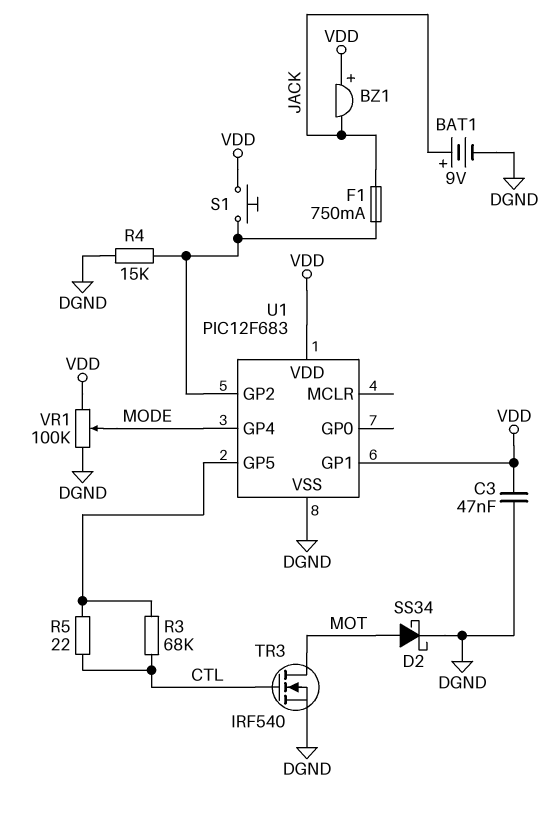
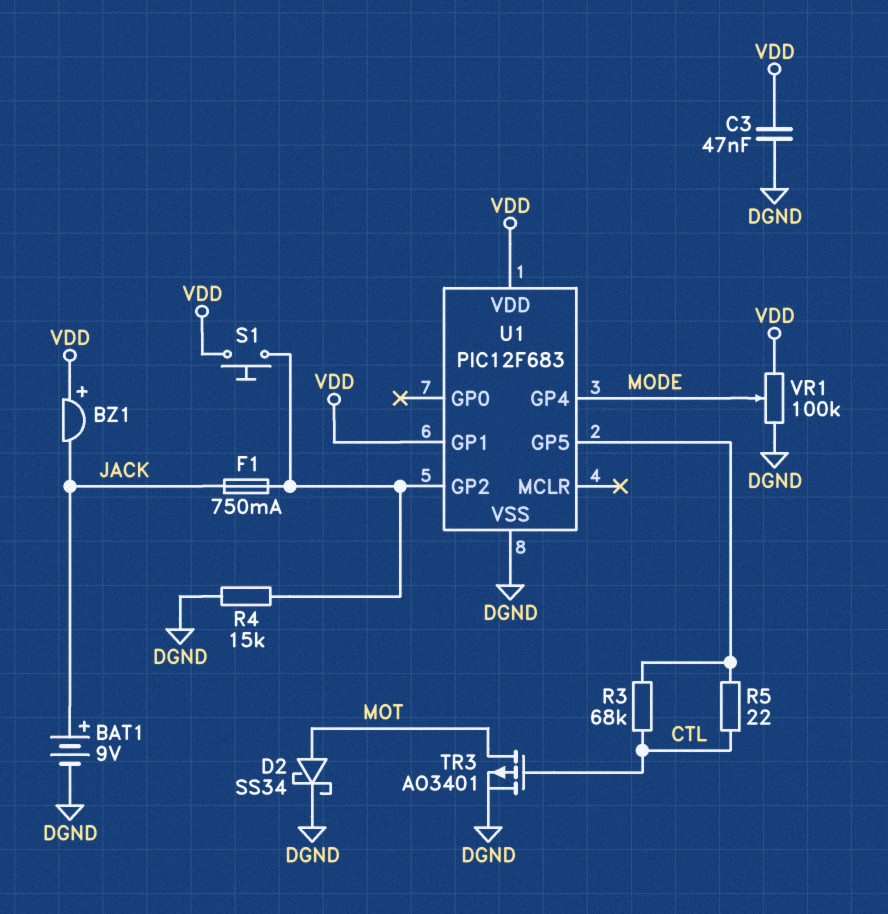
TR3: NMOS IRF540 (G CTL, D MOT, S DGND) -> PMOS AO3401 (G CTL, D MOT, S DGND)

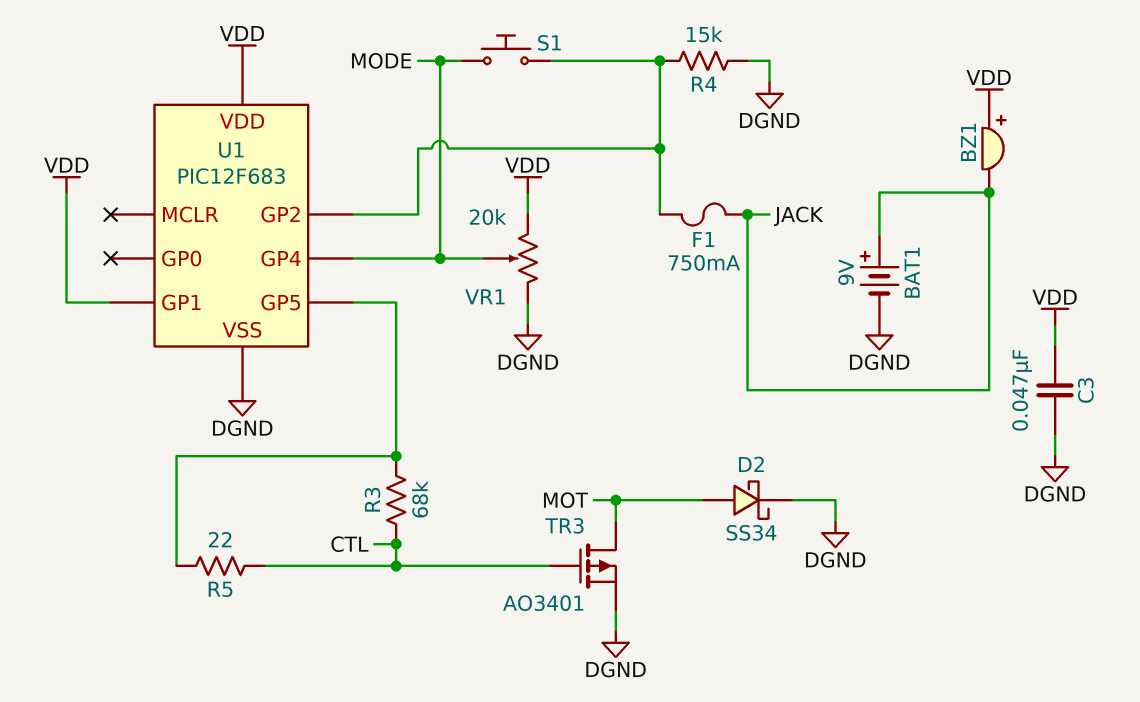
S1: button (U1/GP2, VDD) -> button (MODE, U1/GP2)
VR1: 100k (DGND, VDD, wiper MODE) -> 20k (DGND, VDD, wiper MODE)

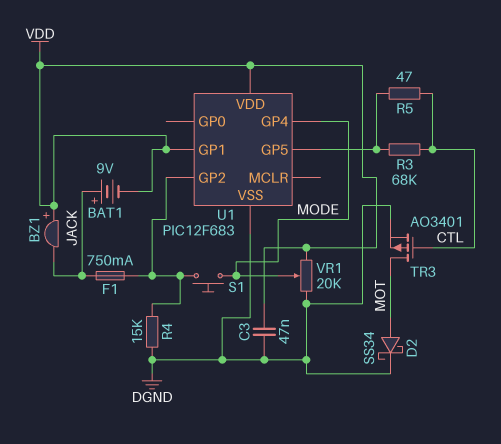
BAT1: 9V (plus JACK, minus DGND) -> 9V (plus JACK, minus VDD)
R5: 22 (CTL, U1/GP5) -> 47 (CTL, U1/GP5)

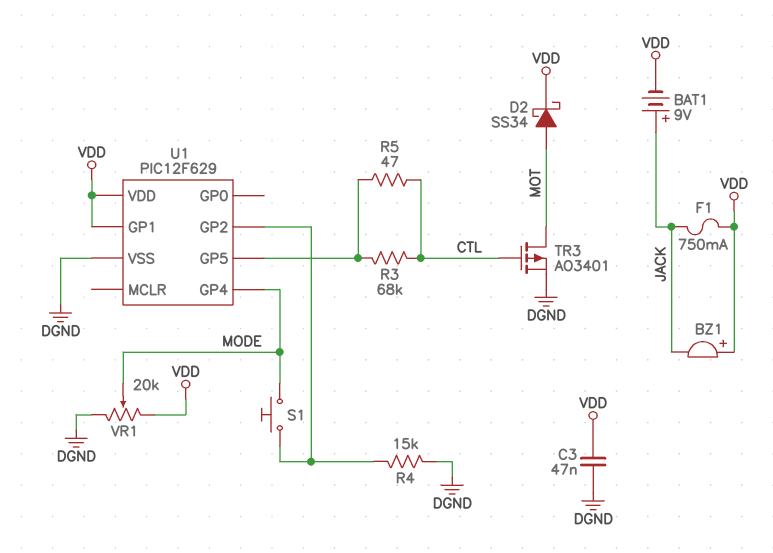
D2: schottky SS34 (A MOT, K DGND) -> schottky SS34 (A MOT, K VDD)
F1: 750mA (JACK, U1/GP2) -> 750mA (JACK, VDD)
U1: PIC12F683 -> PIC12F629

